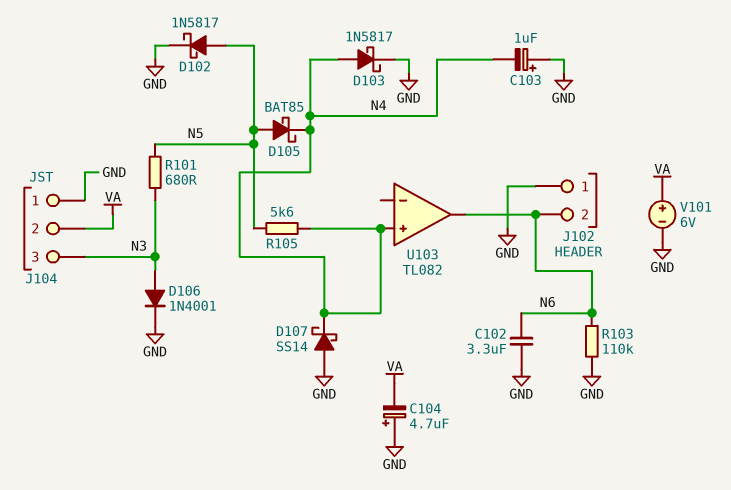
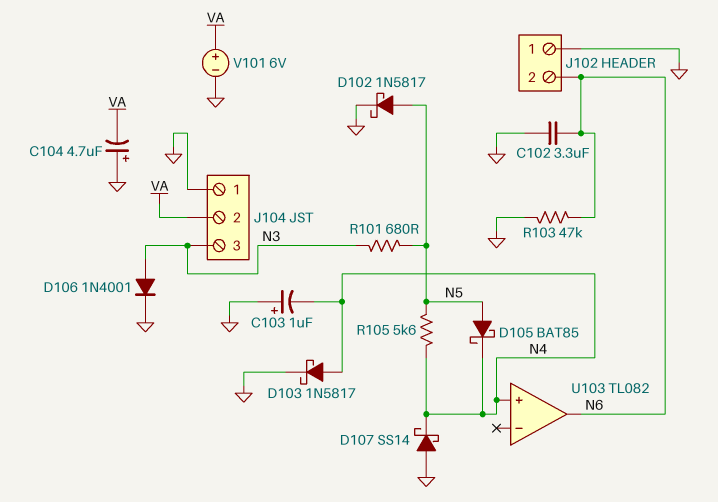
R103: 110k (GND, N6) -> 47k (GND, N6)

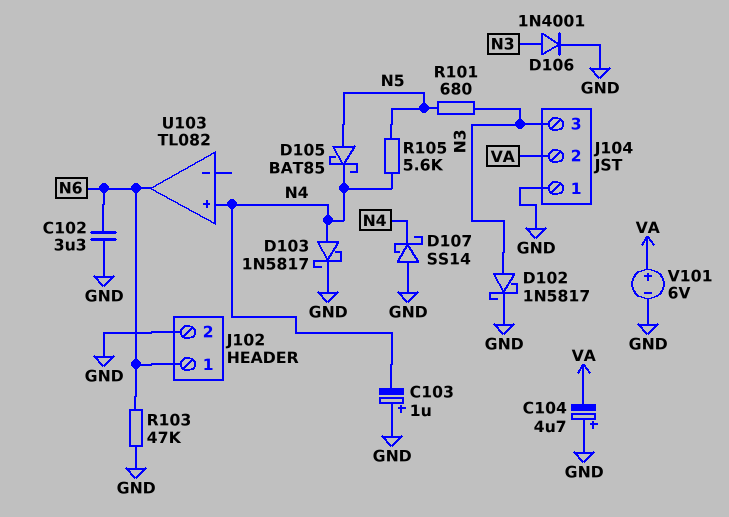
D102: schottky 1N5817 (A N5, K GND) -> schottky 1N5817 (A N3, K GND)
J102 pin 1: GND -> N6
J102 pin 2: N6 -> GND

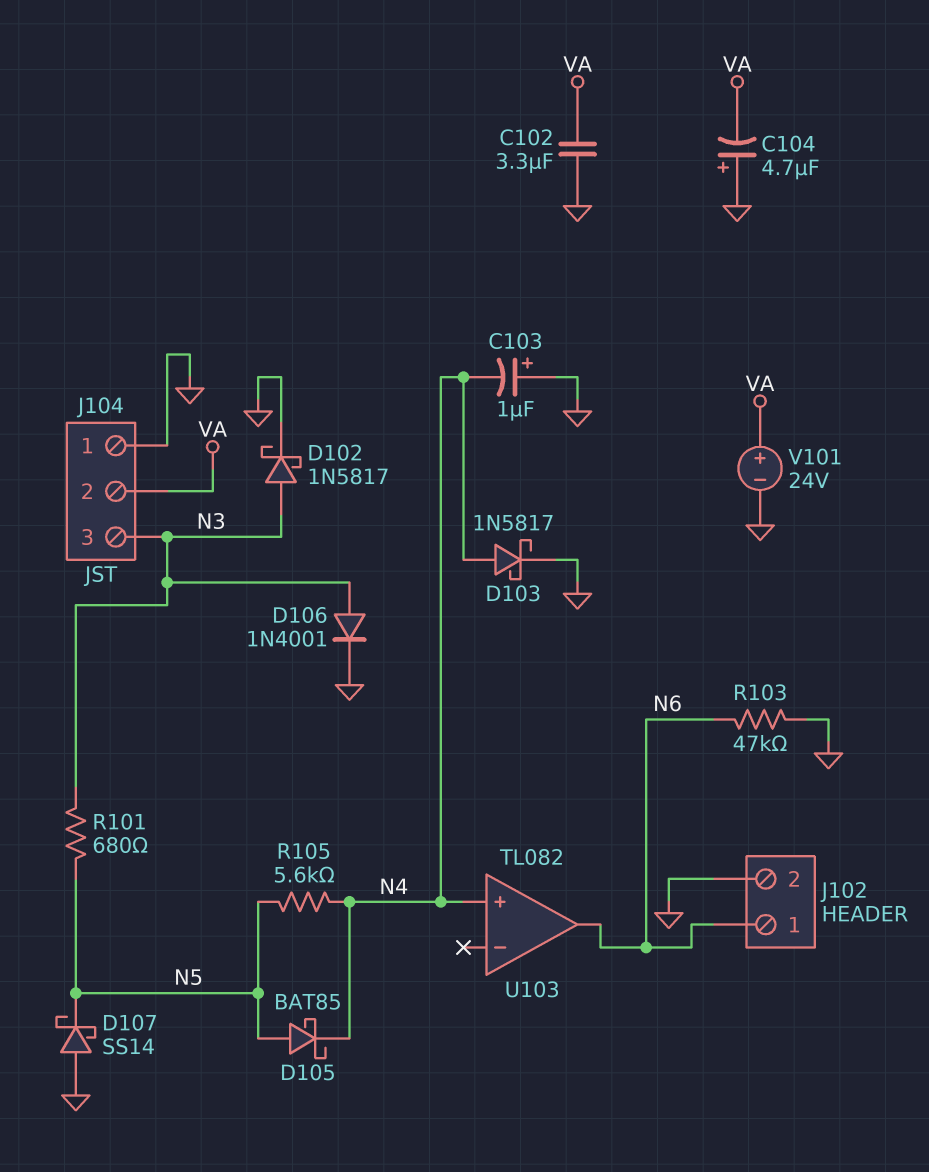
C102: 3.3uF (GND, N6) -> 3.3uF (GND, VA)
D107: schottky SS14 (A GND, K N4) -> schottky SS14 (A GND, K N5)
V101: 6V (plus VA, minus GND) -> 24V (plus VA, minus GND)

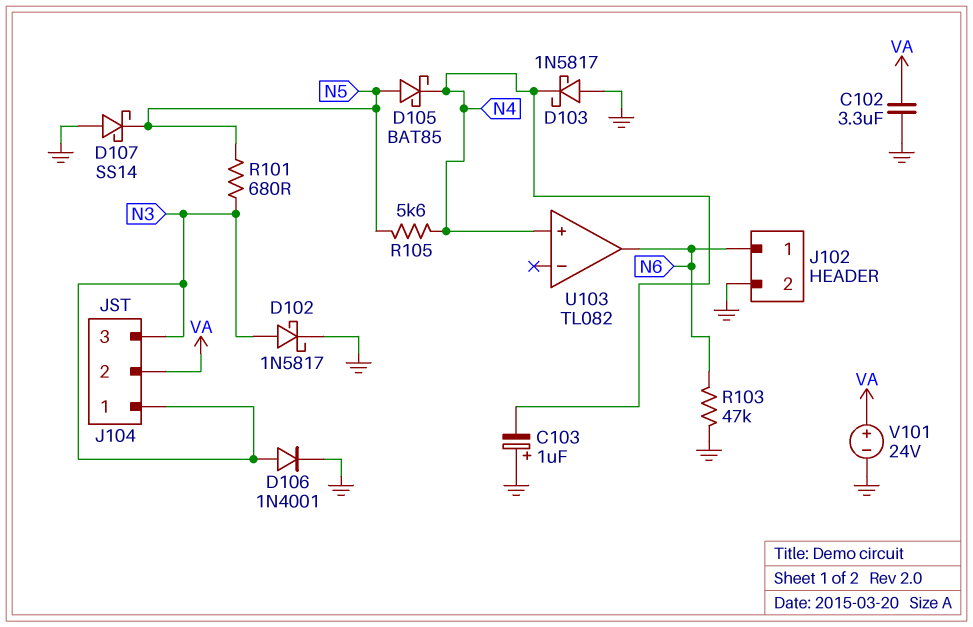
C104: 4.7uF (plus GND, minus VA) -> none
D103: schottky 1N5817 (A N4, K GND) -> schottky 1N5817 (A GND, K N4)
J104 pin 1: GND -> N3

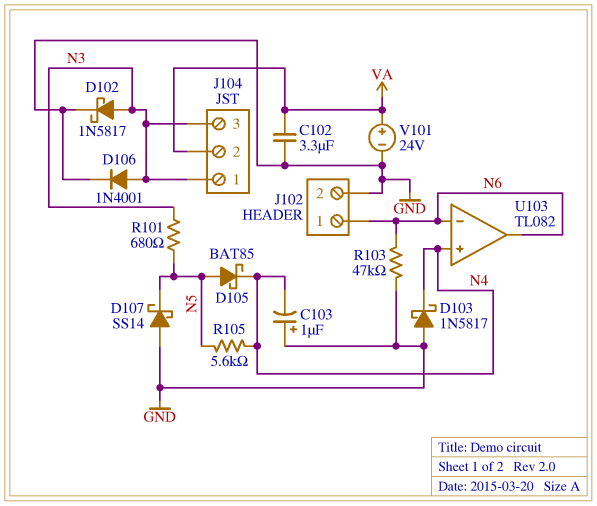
U103 pin in-: none -> N6

